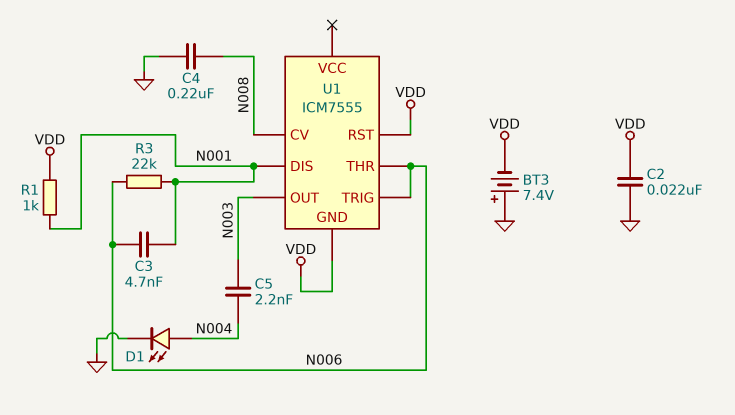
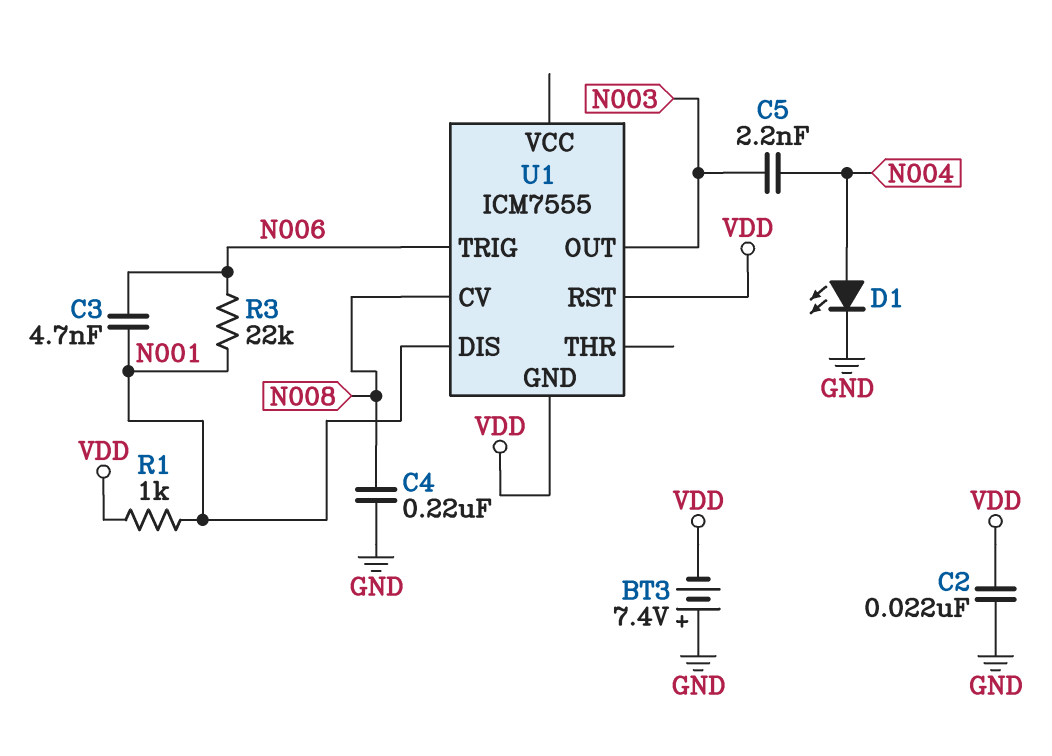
U1 pin THR: N006 -> none

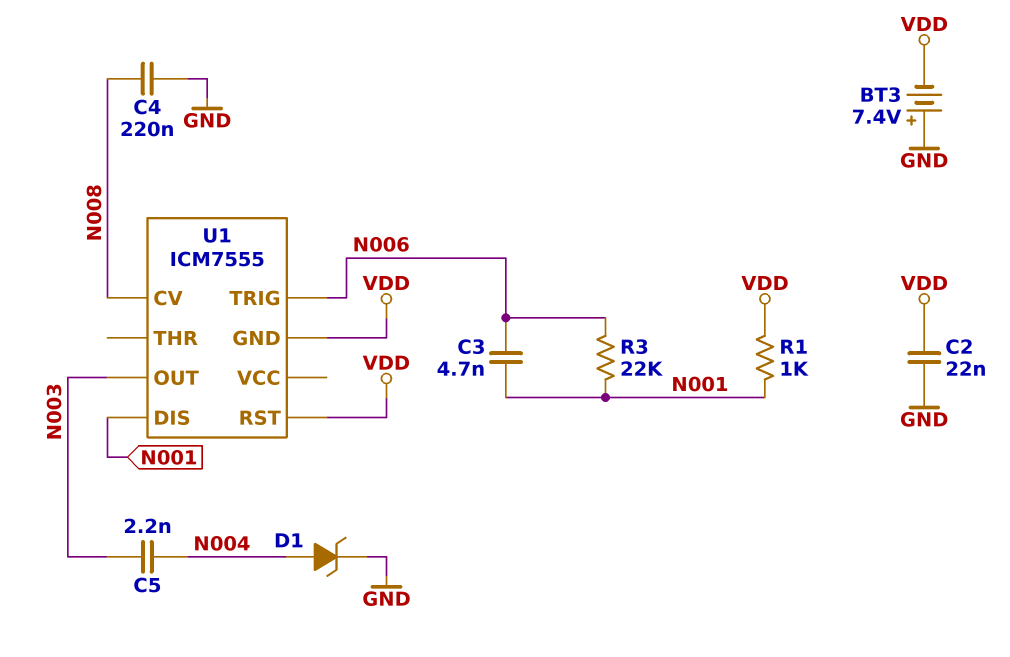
D1: LED (A N004, K GND) -> zener (A N004, K GND)

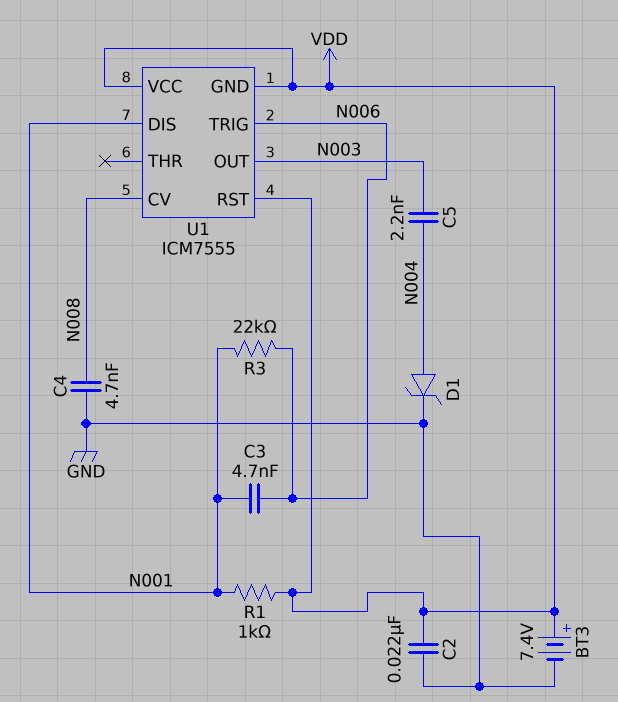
BT3: 7.4V (plus GND, minus VDD) -> 7.4V (plus VDD, minus GND)
C4: 220nF (GND, N008) -> 4.7nF (GND, N008)
U1 pin VCC: none -> VDD

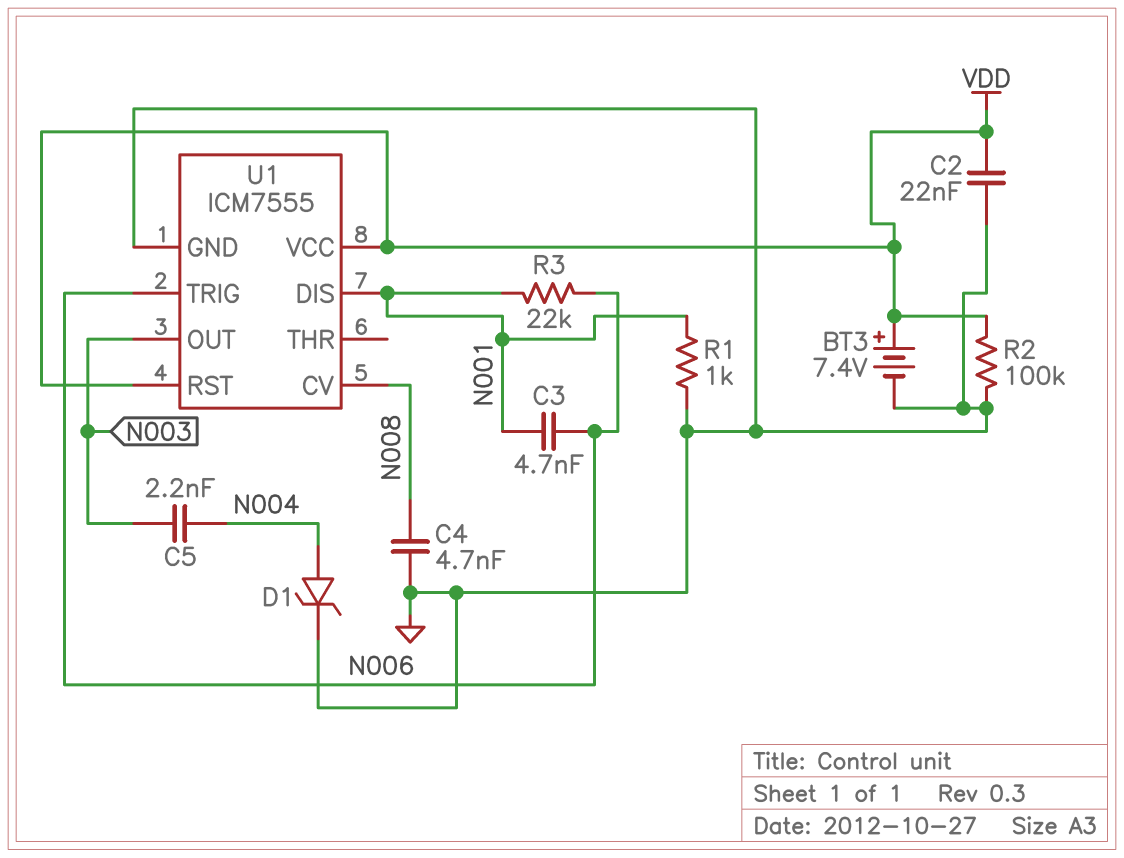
R1: 1k (N001, VDD) -> 1k (GND, N001)
R2: none -> 100k (GND, VDD)
U1 pin GND: VDD -> GND

